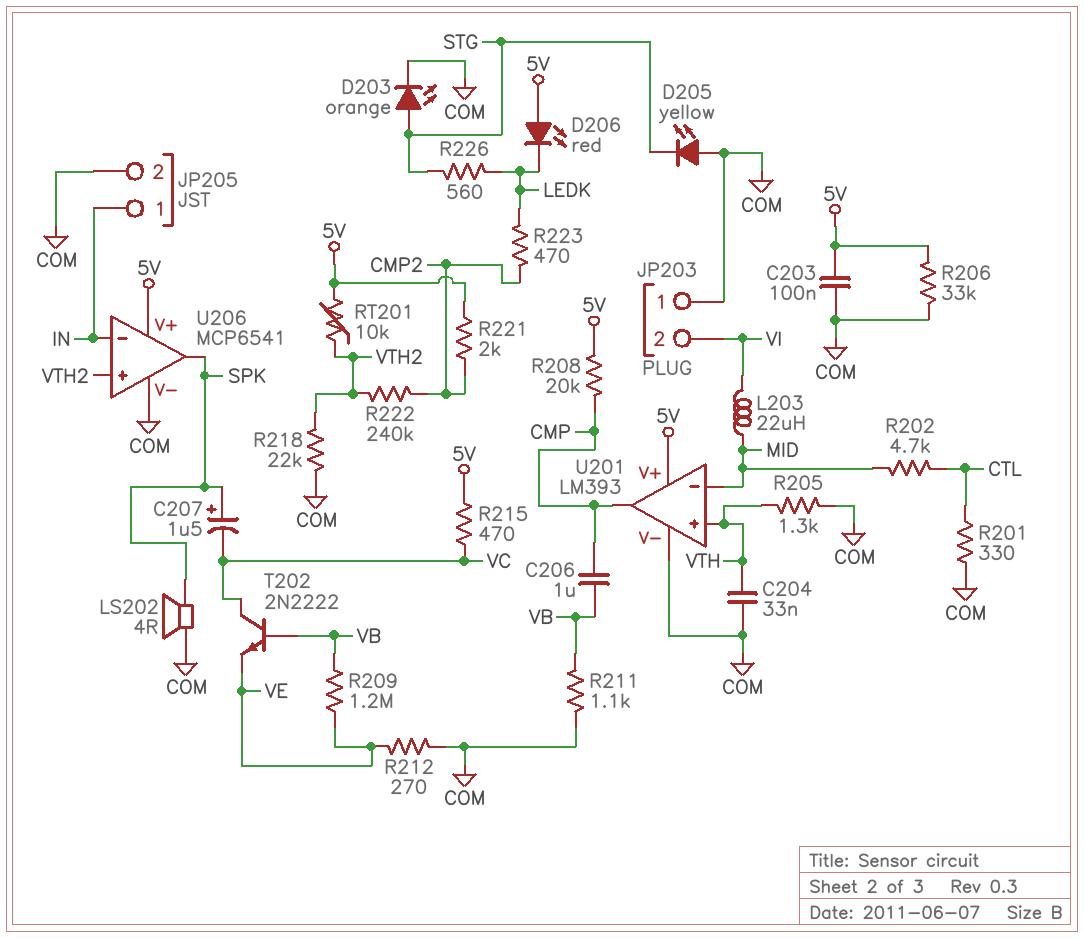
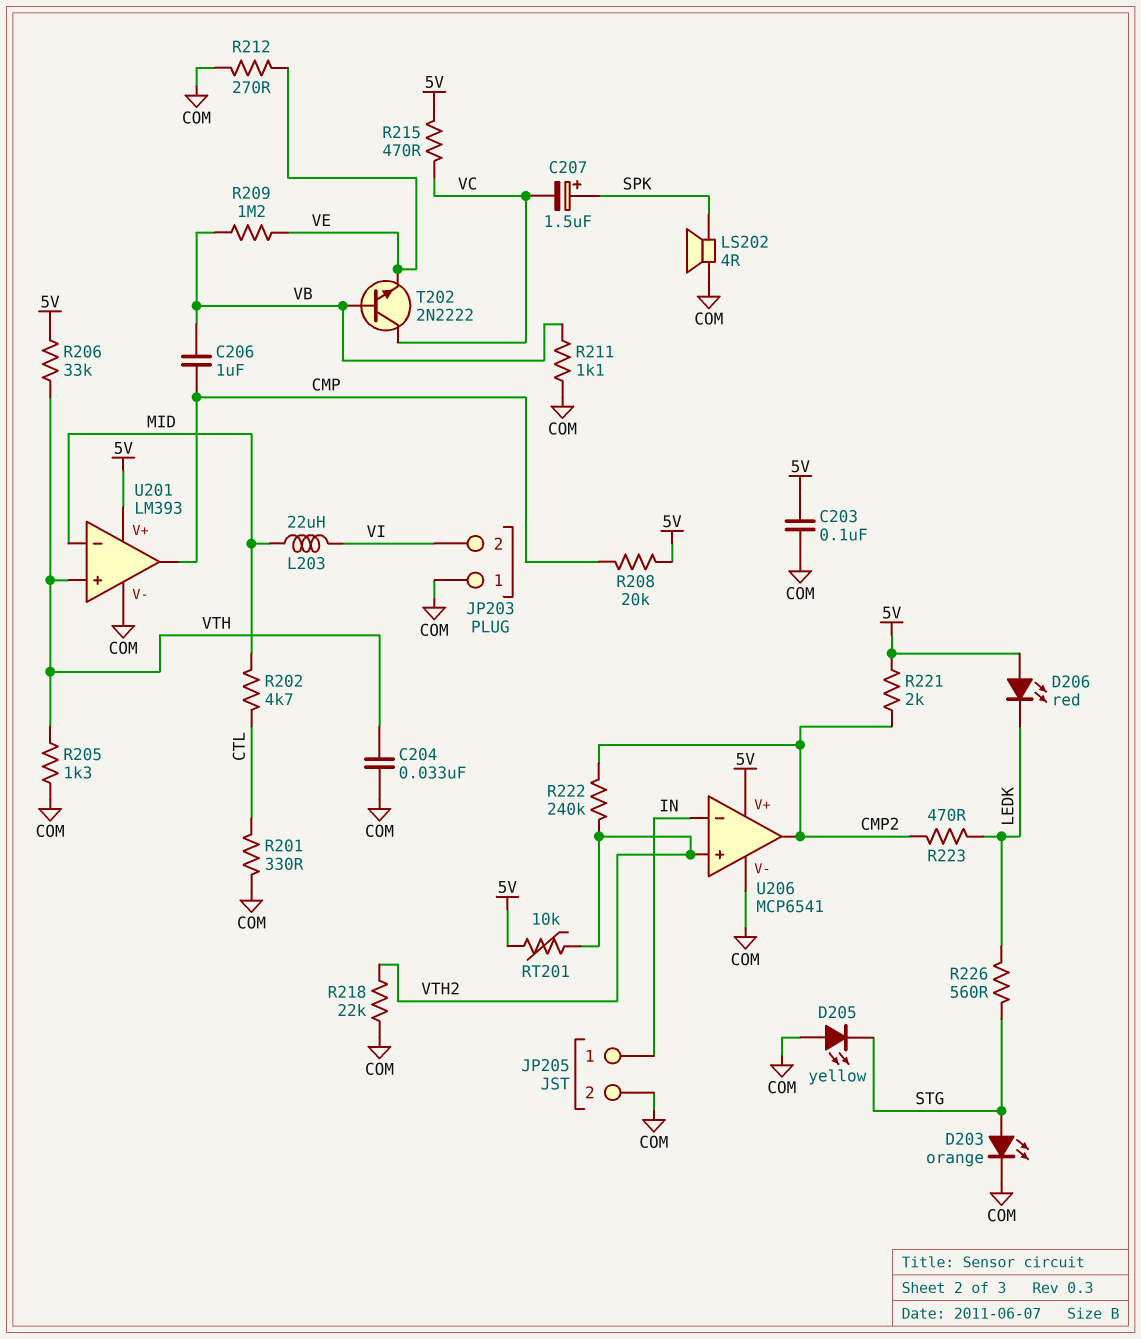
R206: 33k (5V, COM) -> 33k (5V, VTH)
U206 pin out: SPK -> CMP2

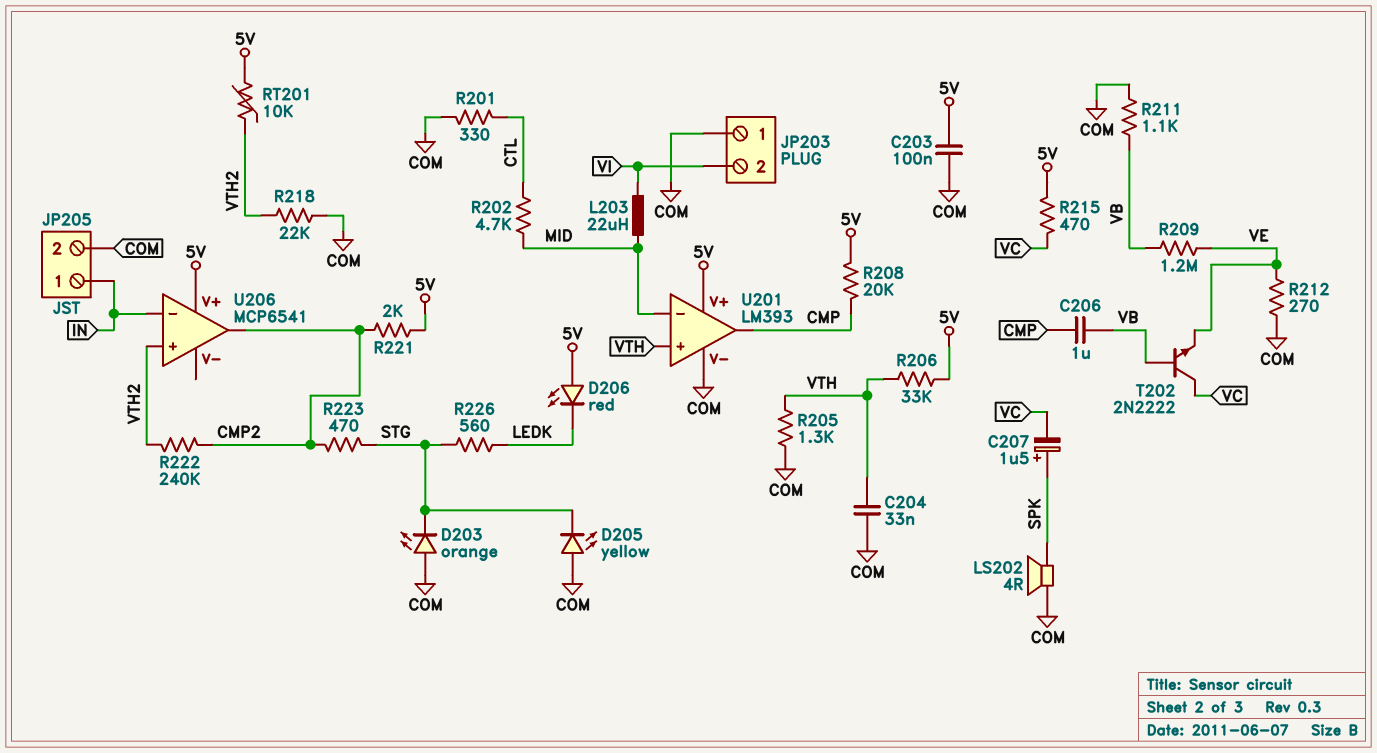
D203: LED orange (A STG, K COM) -> LED orange (A COM, K STG)
R223: 470 (CMP2, LEDK) -> 470 (CMP2, STG)
U206 pin V-: COM -> none

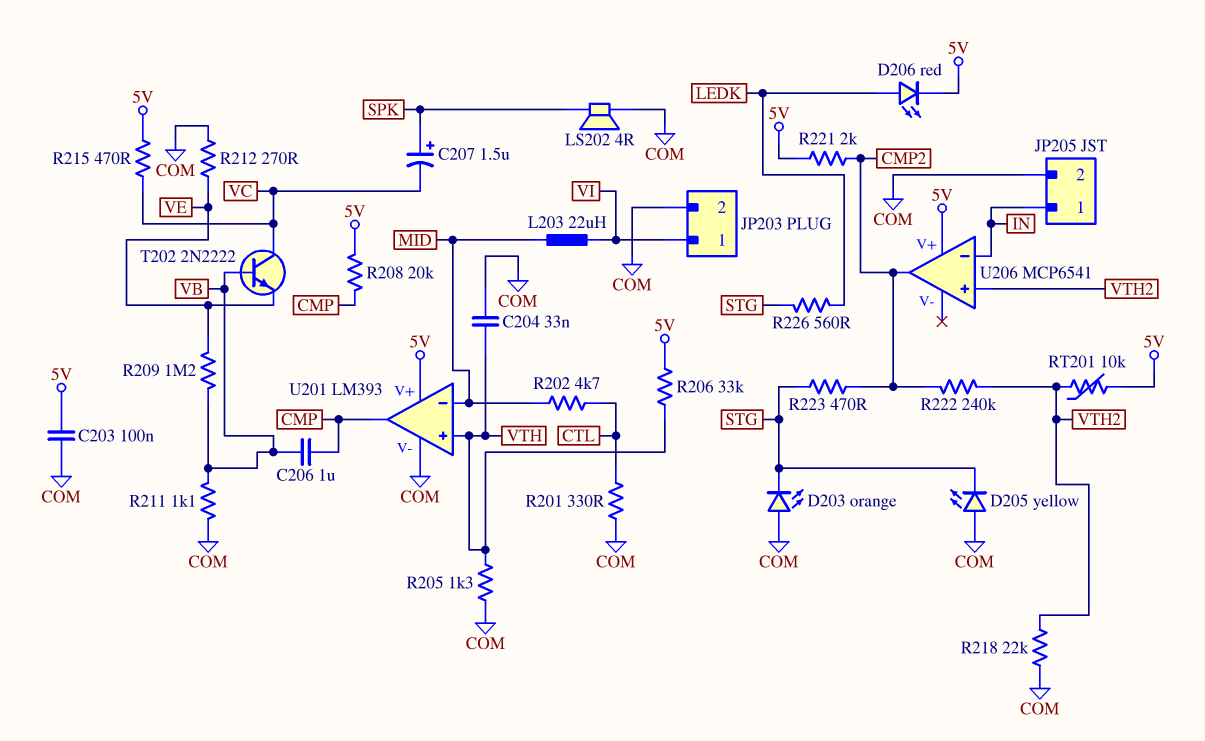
D206: LED red (A 5V, K LEDK) -> LED red (A LEDK, K 5V)
JP203 pin 1: COM -> VI
JP203 pin 2: VI -> COM

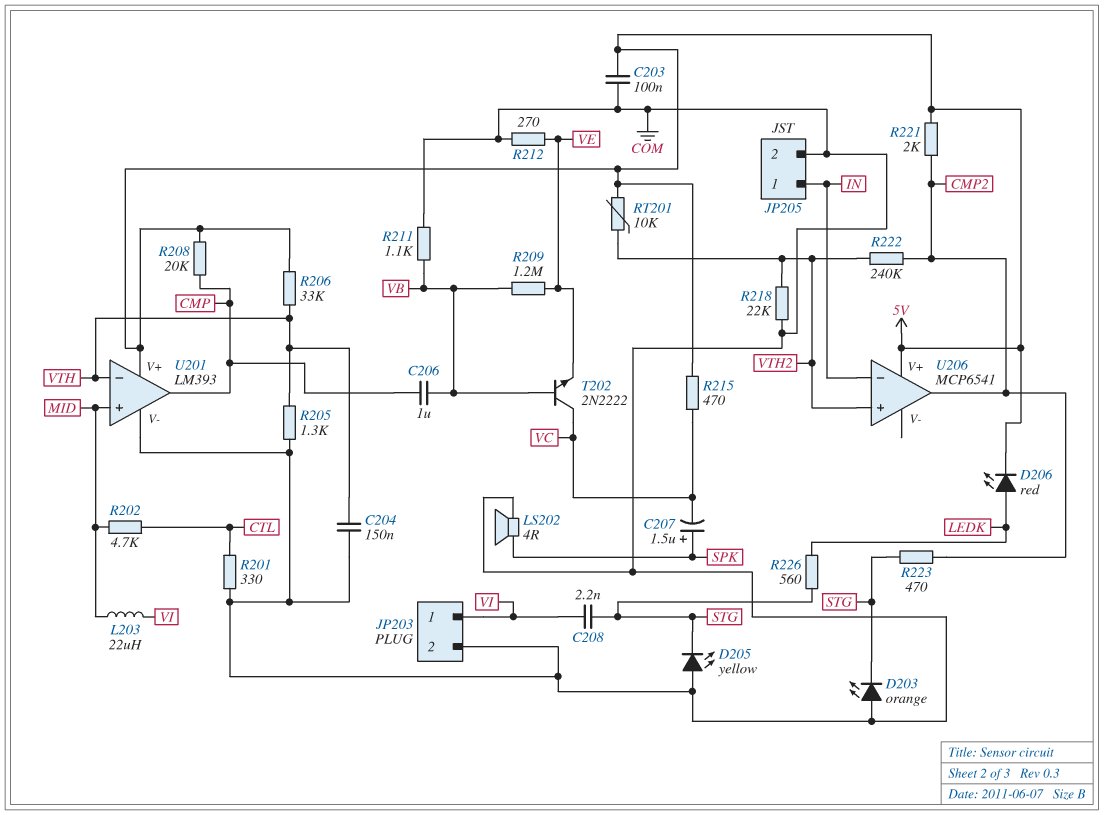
C204: 33nF (COM, VTH) -> 150nF (COM, VTH)
C208: none -> 2.2nF (STG, VI)
U201 pin in+: VTH -> MID
U201 pin in-: MID -> VTH

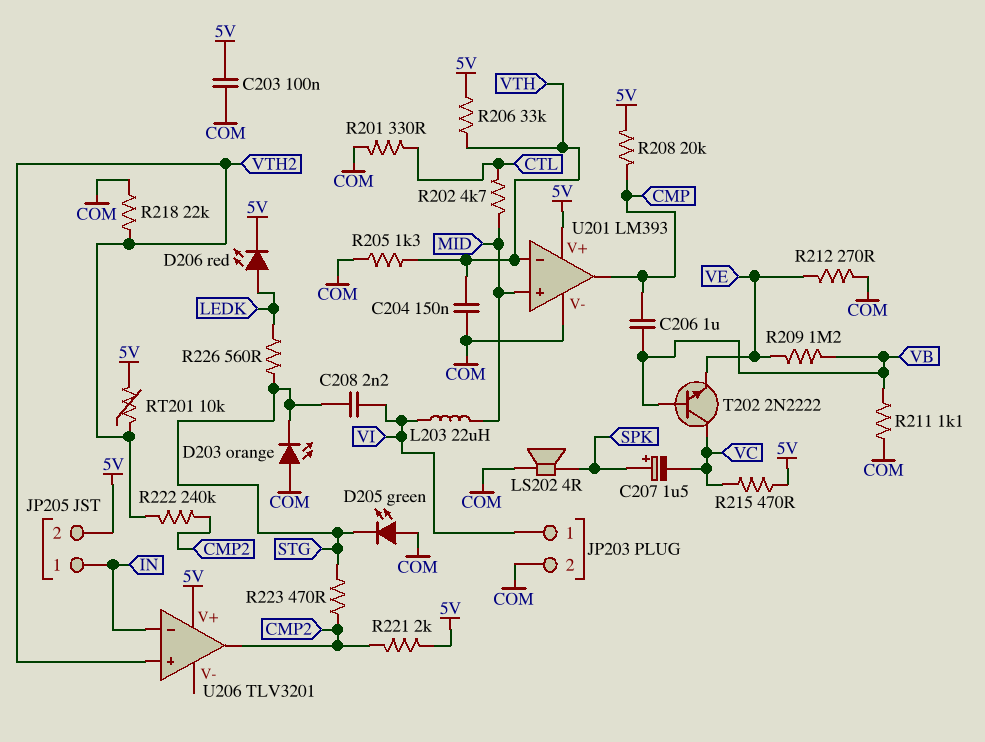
D205: LED yellow (A COM, K STG) -> LED green (A COM, K STG)
JP205 pin 2: COM -> 5V
U206: MCP6541 -> TLV3201

